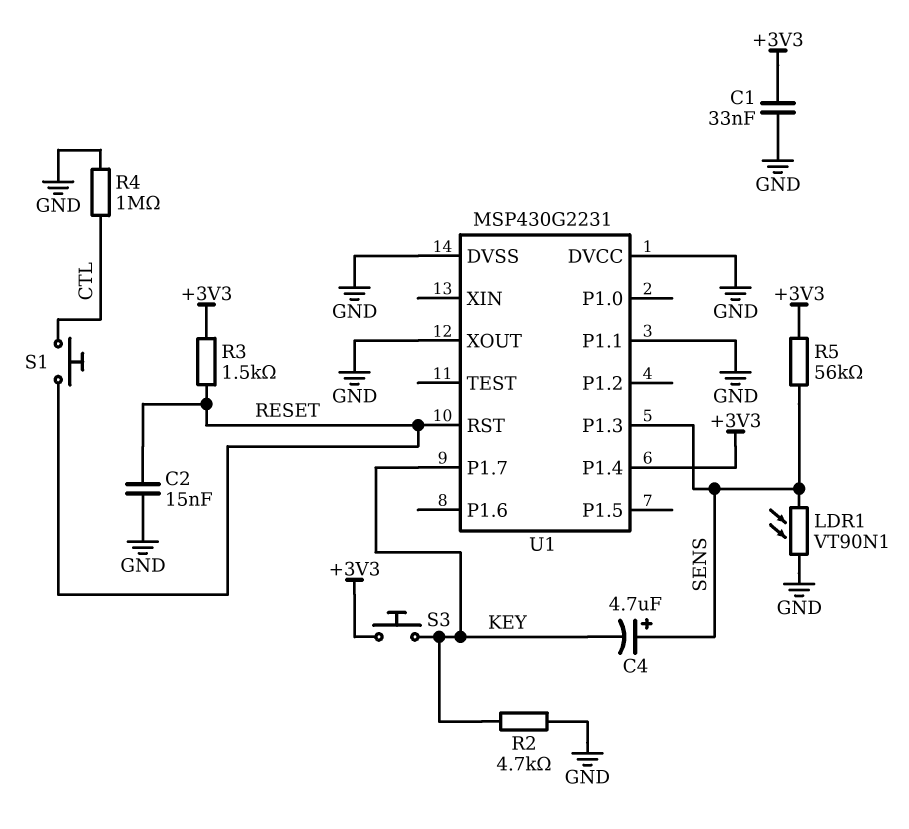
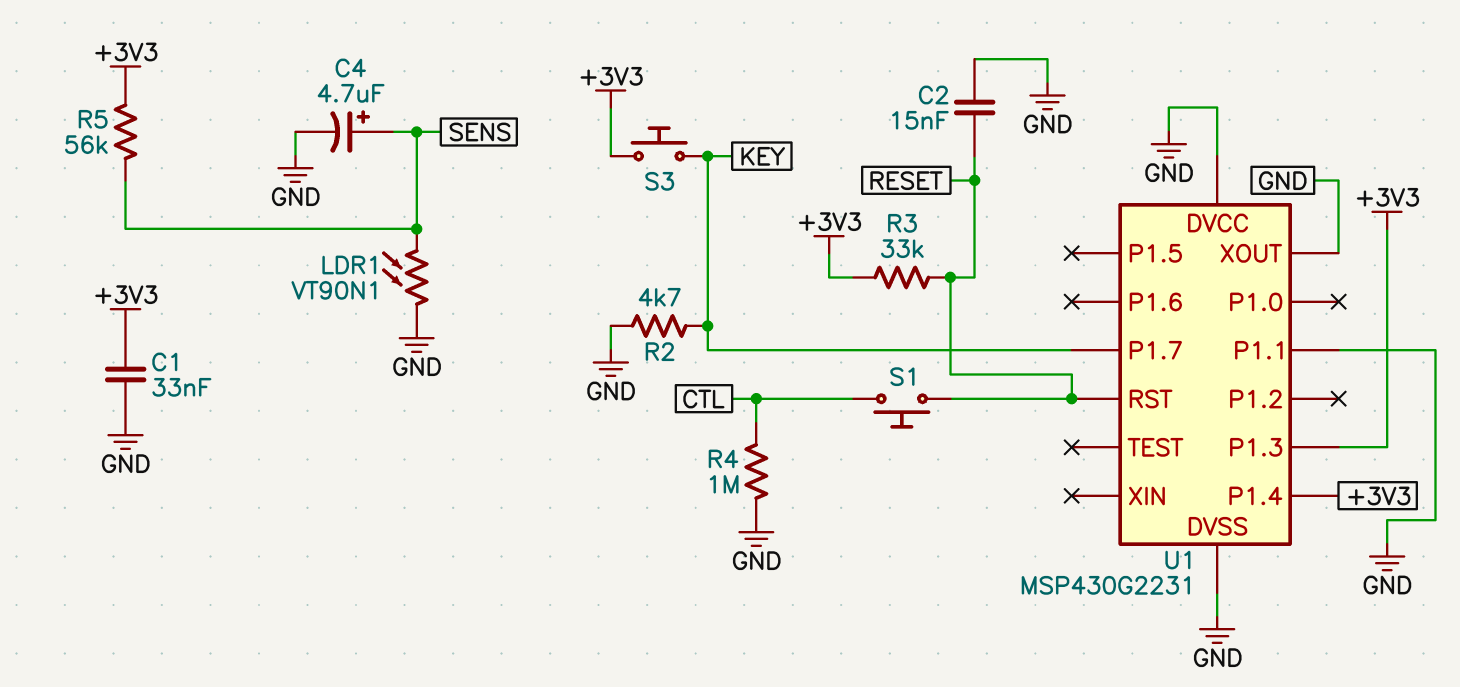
C4: 4.7uF (plus SENS, minus KEY) -> 4.7uF (plus SENS, minus GND)
R3: 1.5k (+3V3, RESET) -> 33k (+3V3, RESET)
U1 pin P1.3: SENS -> +3V3

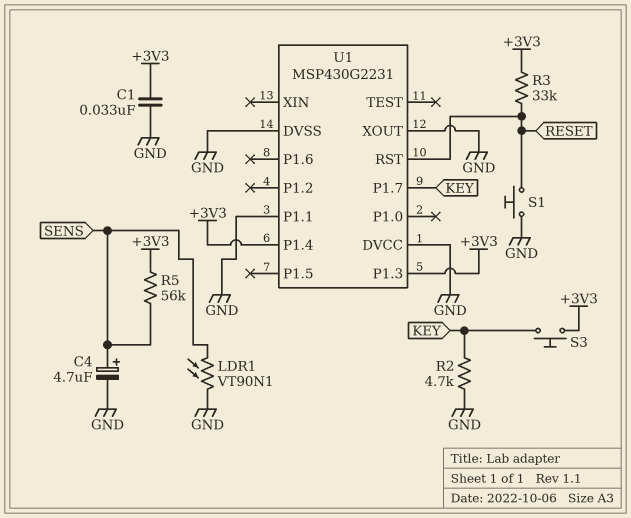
C2: 15nF (GND, RESET) -> none
R4: 1M (CTL, GND) -> none
S1: button (CTL, RESET) -> button (GND, RESET)

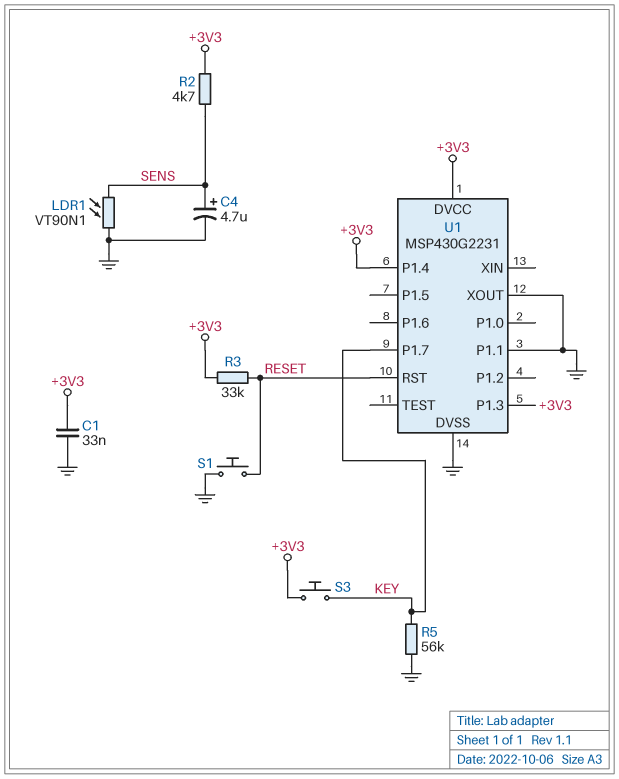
R2: 4.7k (GND, KEY) -> 4.7k (+3V3, SENS)
R5: 56k (+3V3, SENS) -> 56k (GND, KEY)
U1 pin DVCC: GND -> +3V3

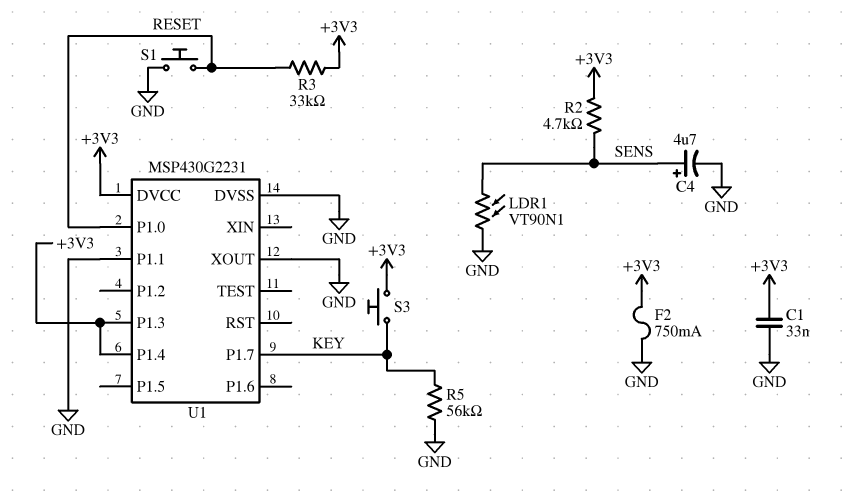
F2: none -> 750mA (+3V3, GND)
U1 pin P1.0: none -> RESET
U1 pin RST: RESET -> none

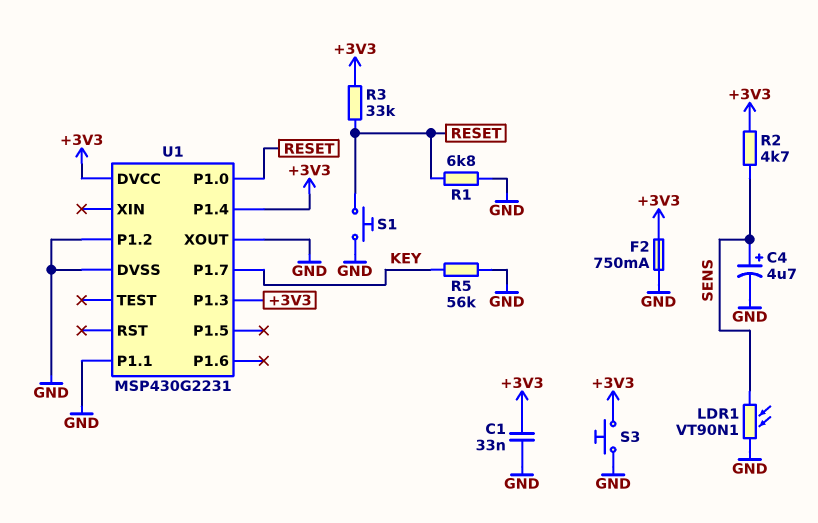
R1: none -> 6.8k (GND, RESET)
S3: button (+3V3, KEY) -> button (+3V3, GND)
U1 pin P1.2: none -> GND

